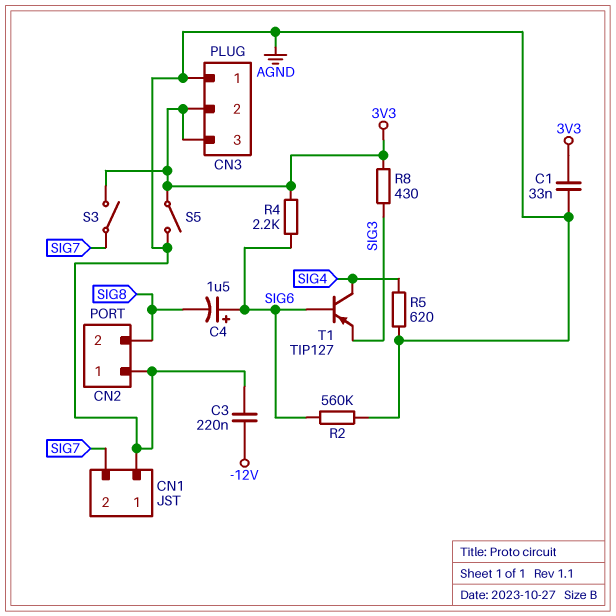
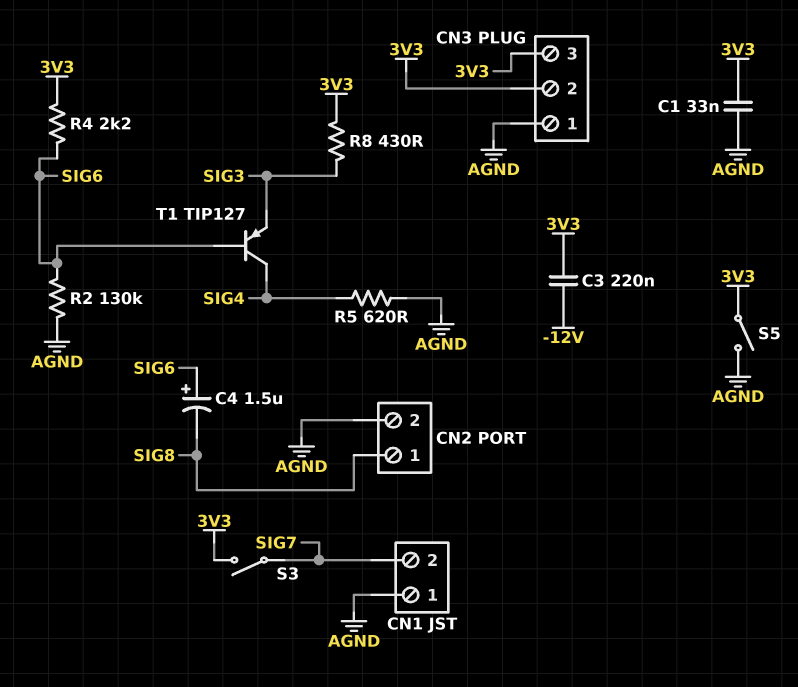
C3: 220nF (-12V, AGND) -> 220nF (-12V, 3V3)
CN2 pin 1: AGND -> SIG8
CN2 pin 2: SIG8 -> AGND
R2: 560k (AGND, SIG6) -> 130k (AGND, SIG6)

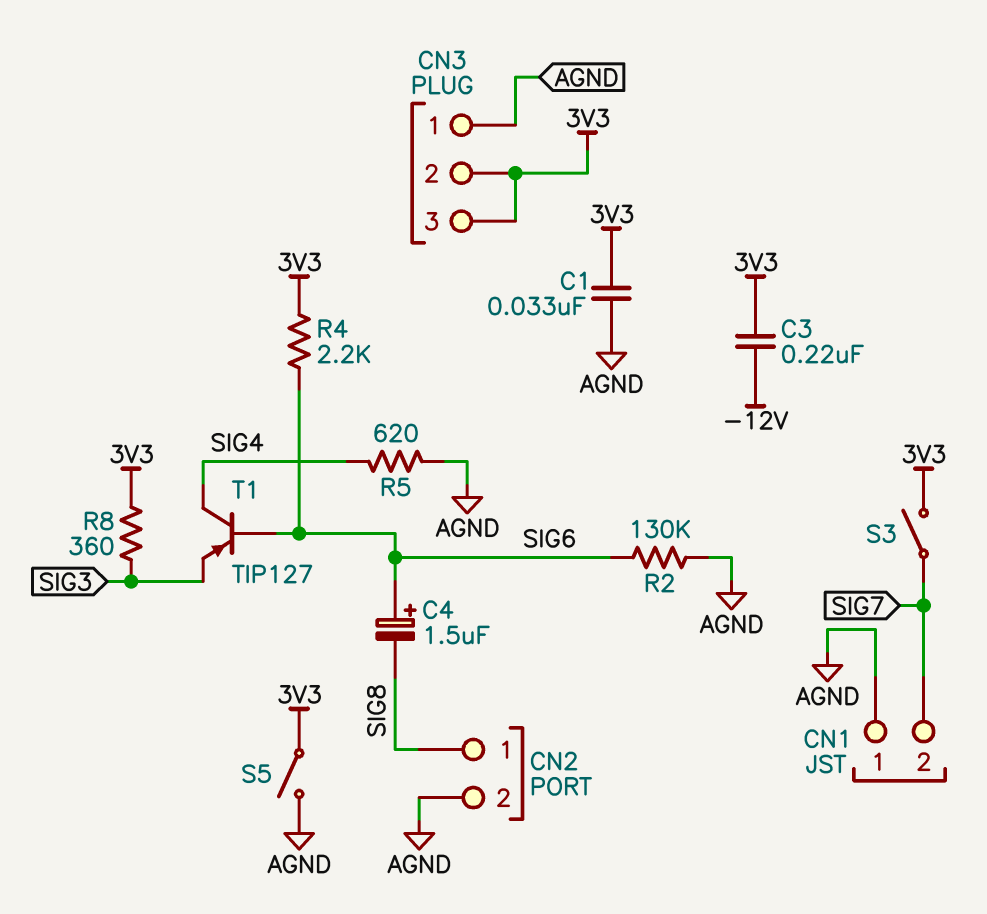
R8: 430 (3V3, SIG3) -> 360 (3V3, SIG3)

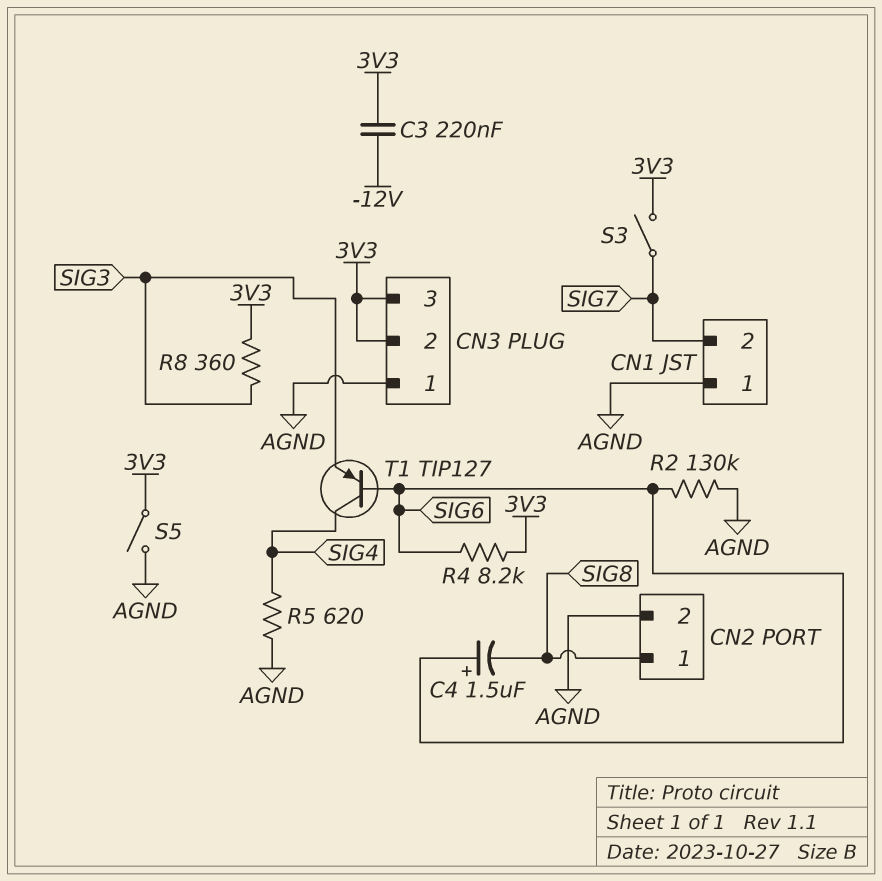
C1: 33nF (3V3, AGND) -> none
R4: 2.2k (3V3, SIG6) -> 8.2k (3V3, SIG6)

